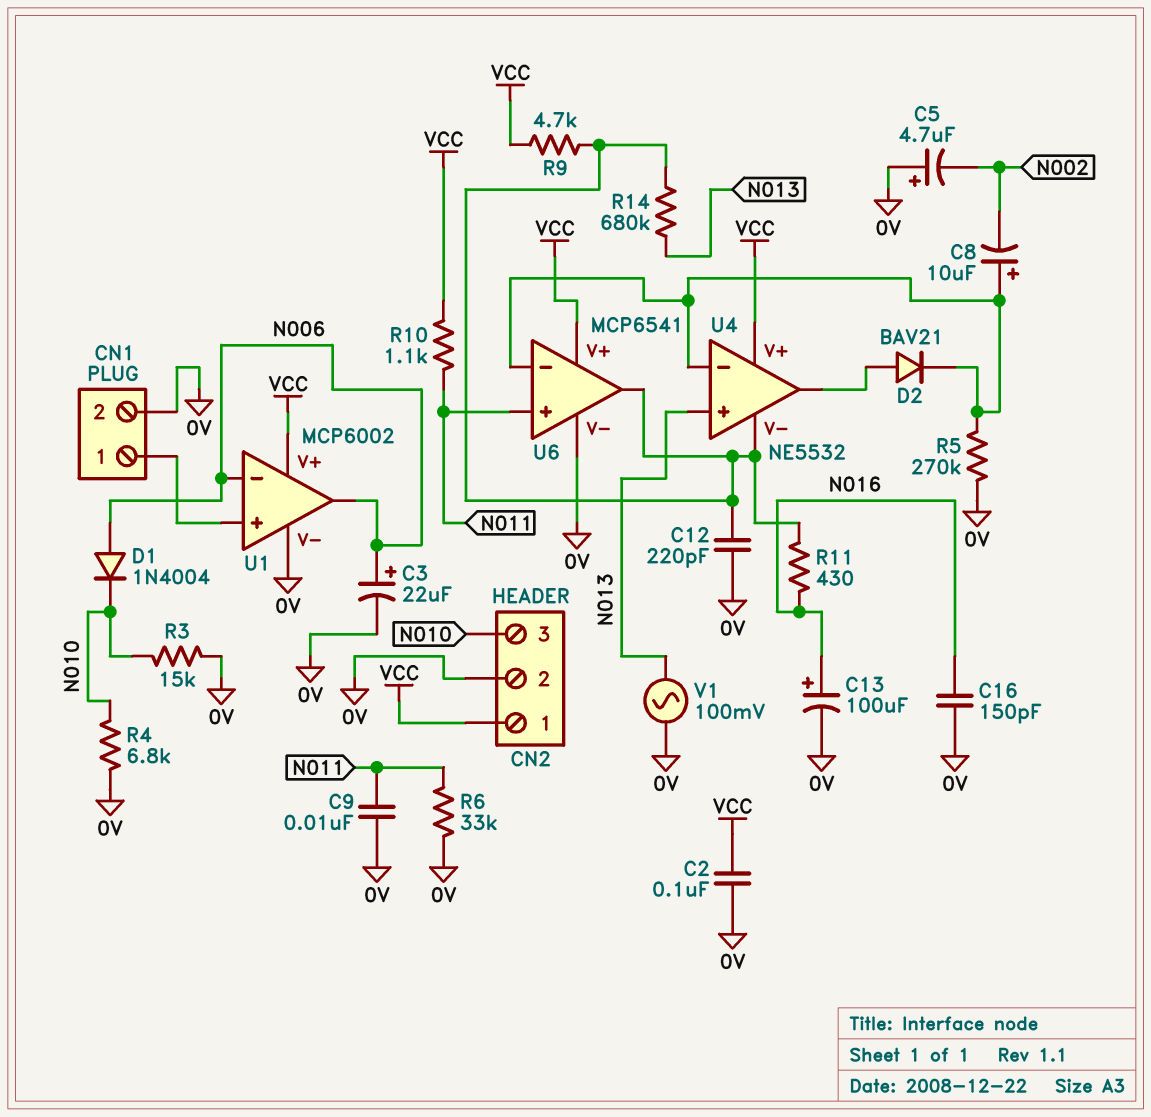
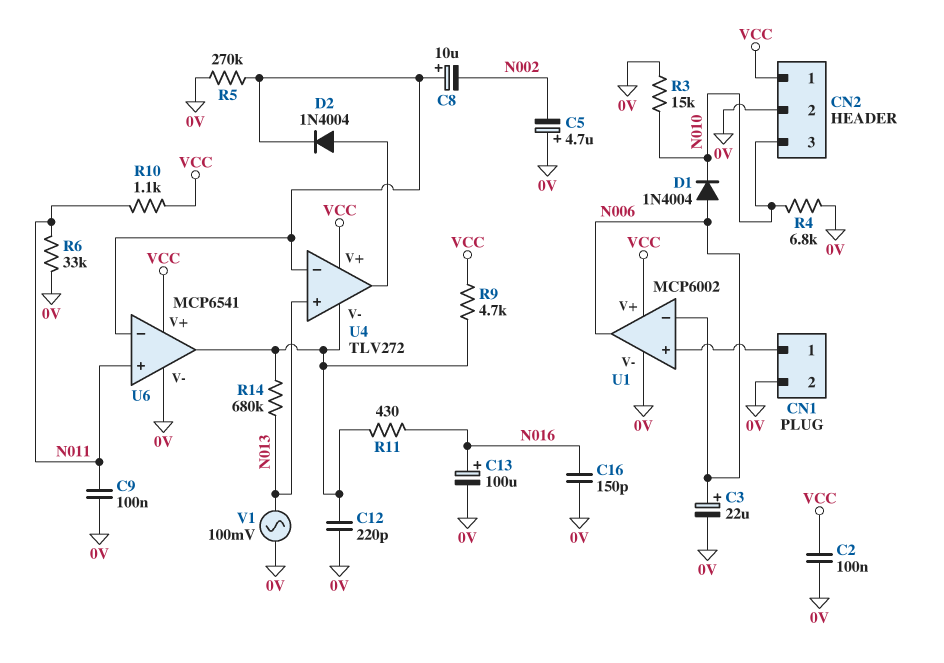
C9: 10nF (0V, N011) -> 100nF (0V, N011)
D2: diode BAV21 (A U4/out, K U4/in-) -> diode 1N4004 (A U4/out, K U4/in-)
U4: NE5532 -> TLV272

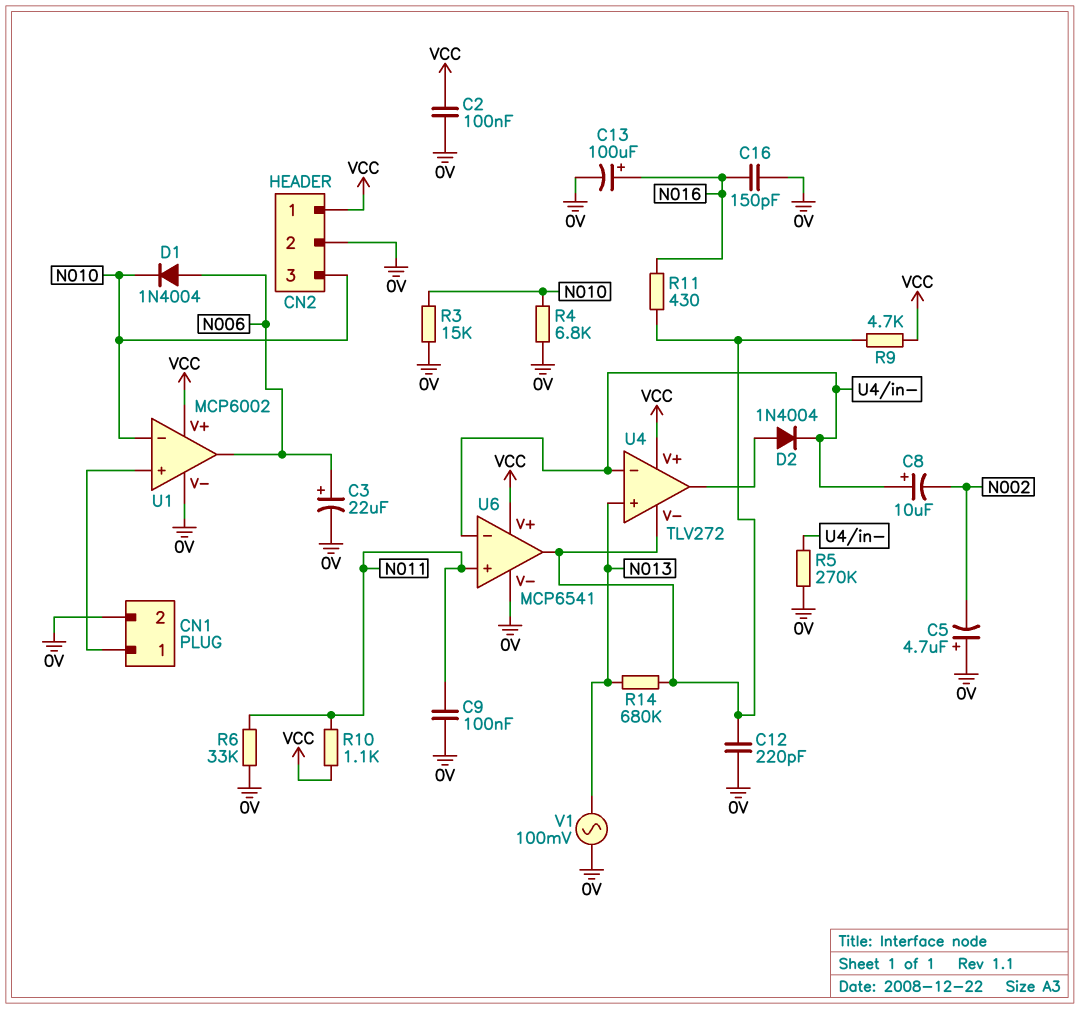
U1 pin in-: N006 -> N010

